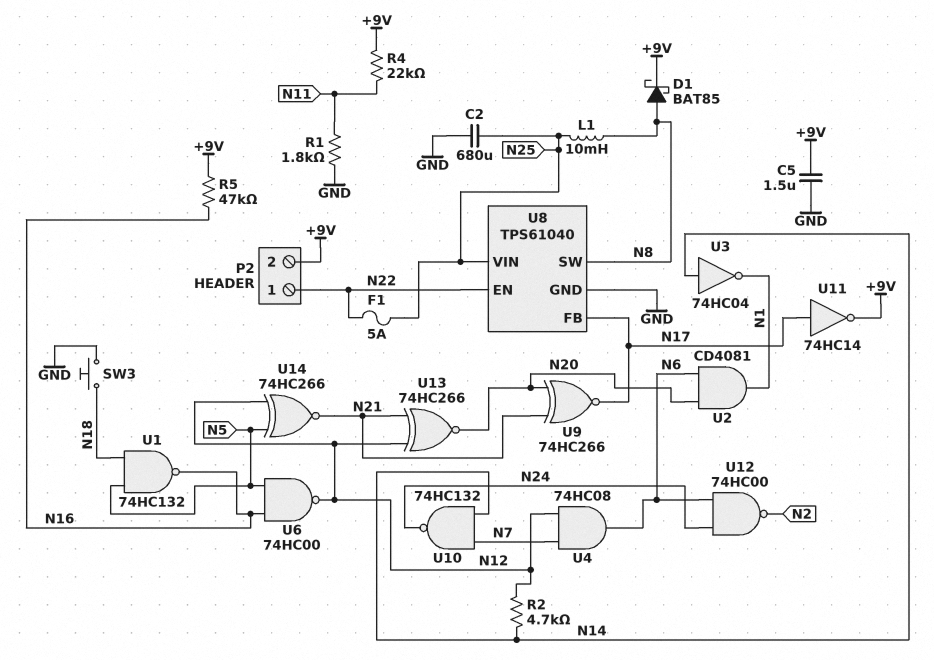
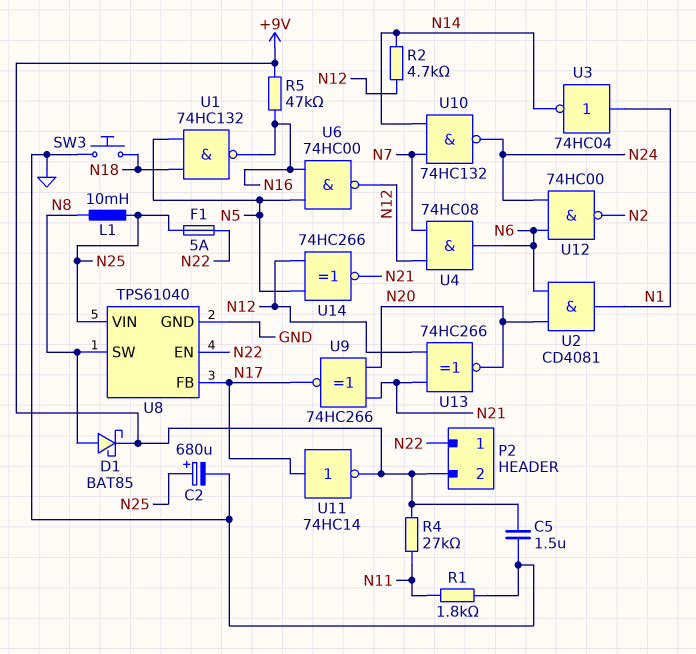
C2: 680uF (GND, N25) -> 680uF (plus N25, minus GND)
R4: 22k (+9V, N11) -> 27k (+9V, N11)
U3: NOT 74HC04 (in N14, out N1) -> NOT 74HC04 (in N1, out N14)

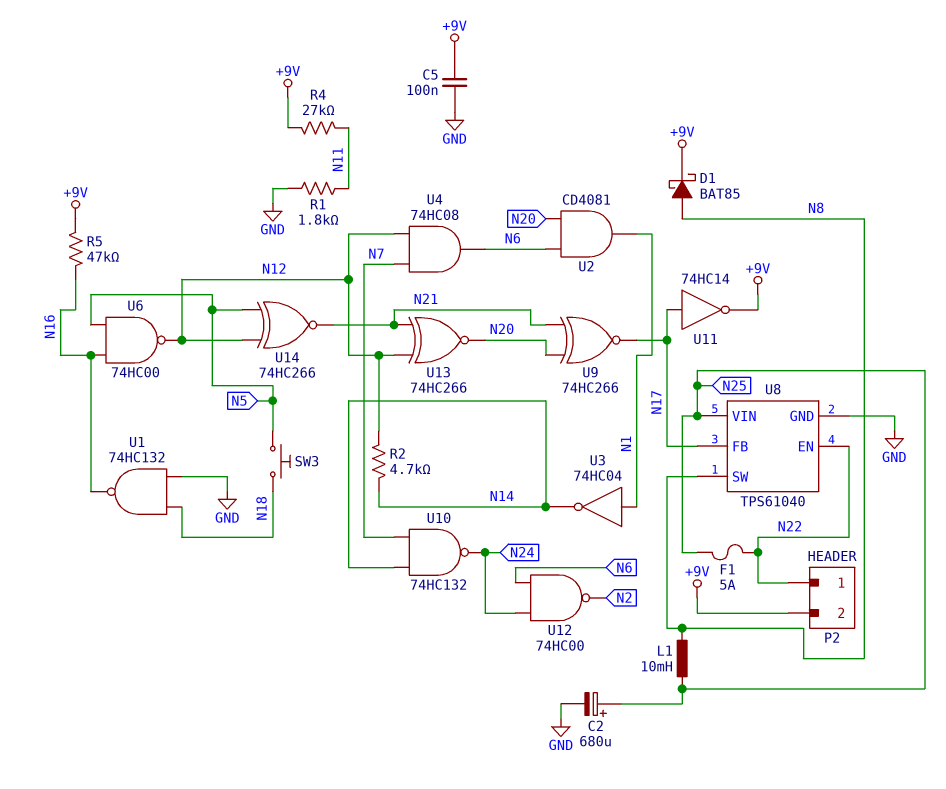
C5: 1.5uF (+9V, GND) -> 100nF (+9V, GND)
SW3: button (GND, N18) -> button (N5, N18)
U1: NAND 74HC132 (in N5, in N18, out N16) -> NAND 74HC132 (in GND, in N18, out N16)

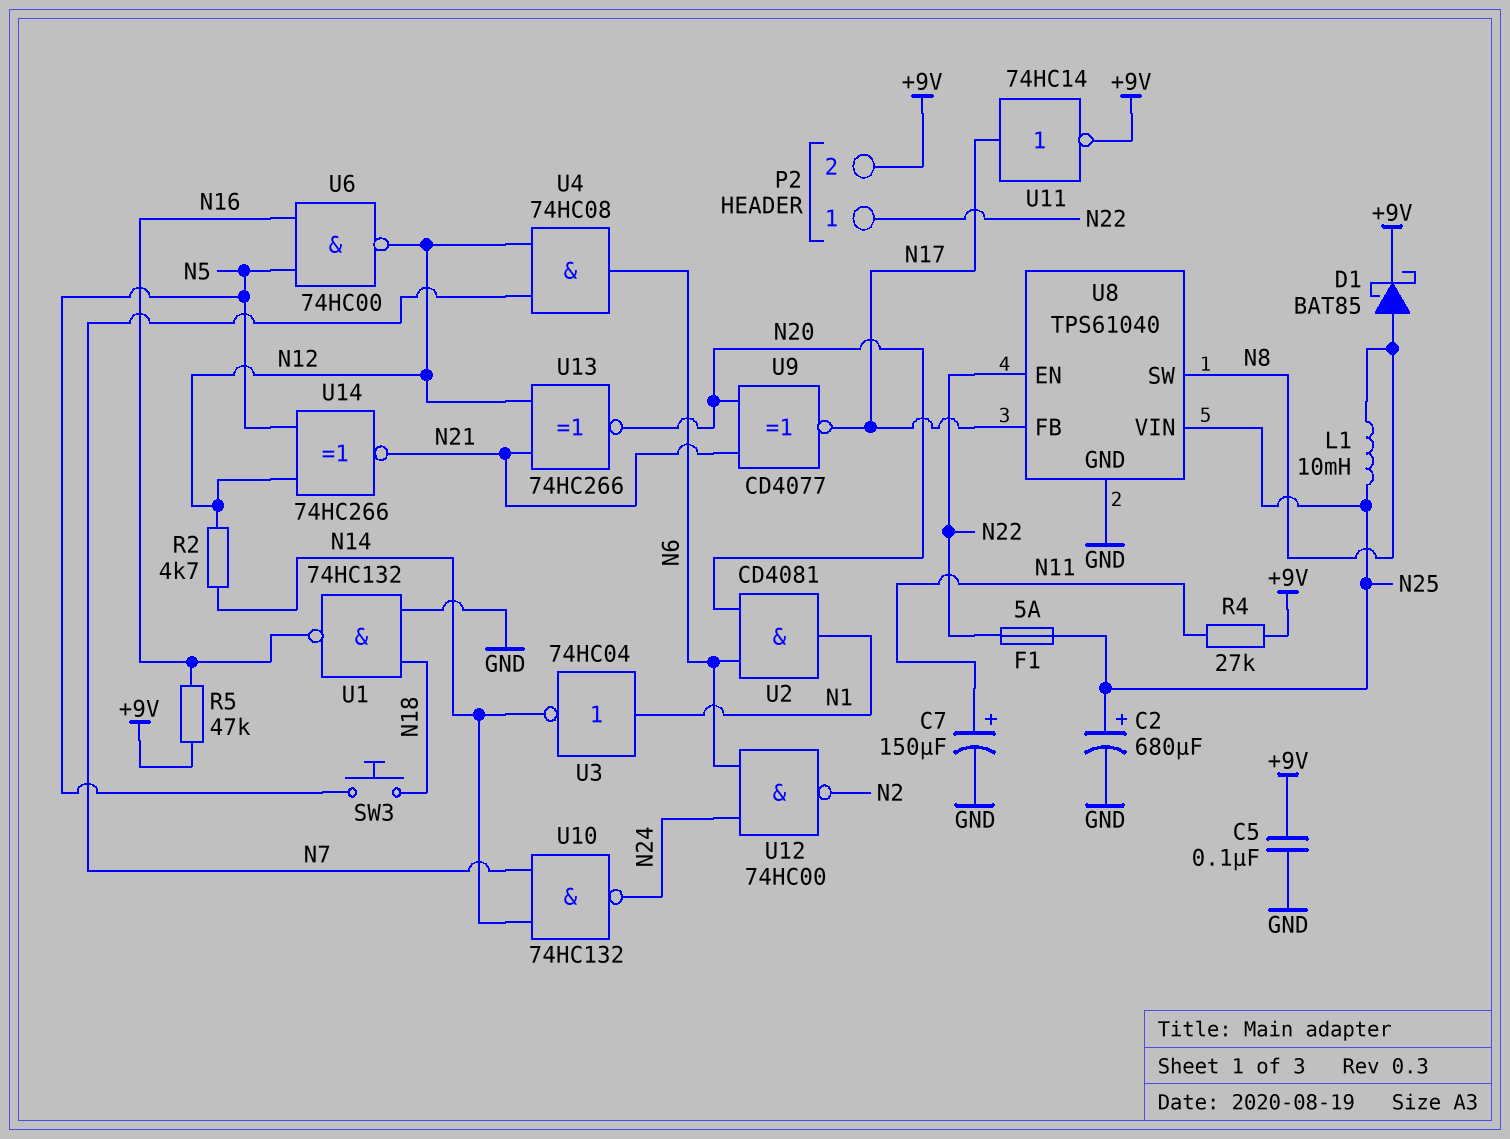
C7: none -> 150uF (plus N11, minus GND)
R1: 1.8k (GND, N11) -> none
U9: XNOR 74HC266 (in N20, in N21, out N17) -> XNOR CD4077 (in N20, in N21, out N17)

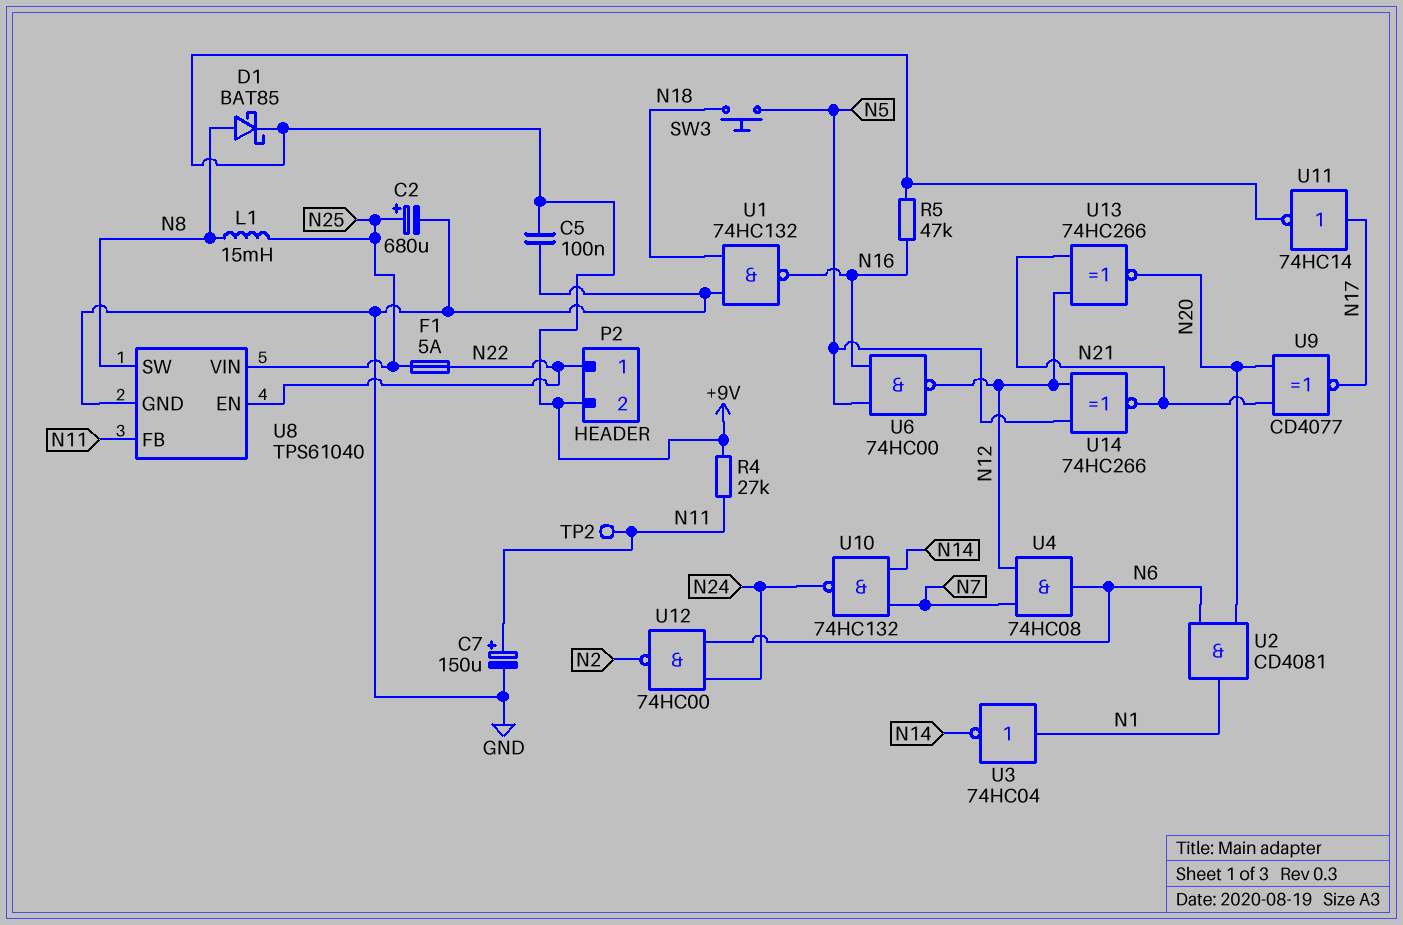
L1: 10mH (N8, N25) -> 15mH (N8, N25)
R2: 4.7k (N12, N14) -> none
TP2: none -> test point (N11)
U8 pin FB: N17 -> N11

